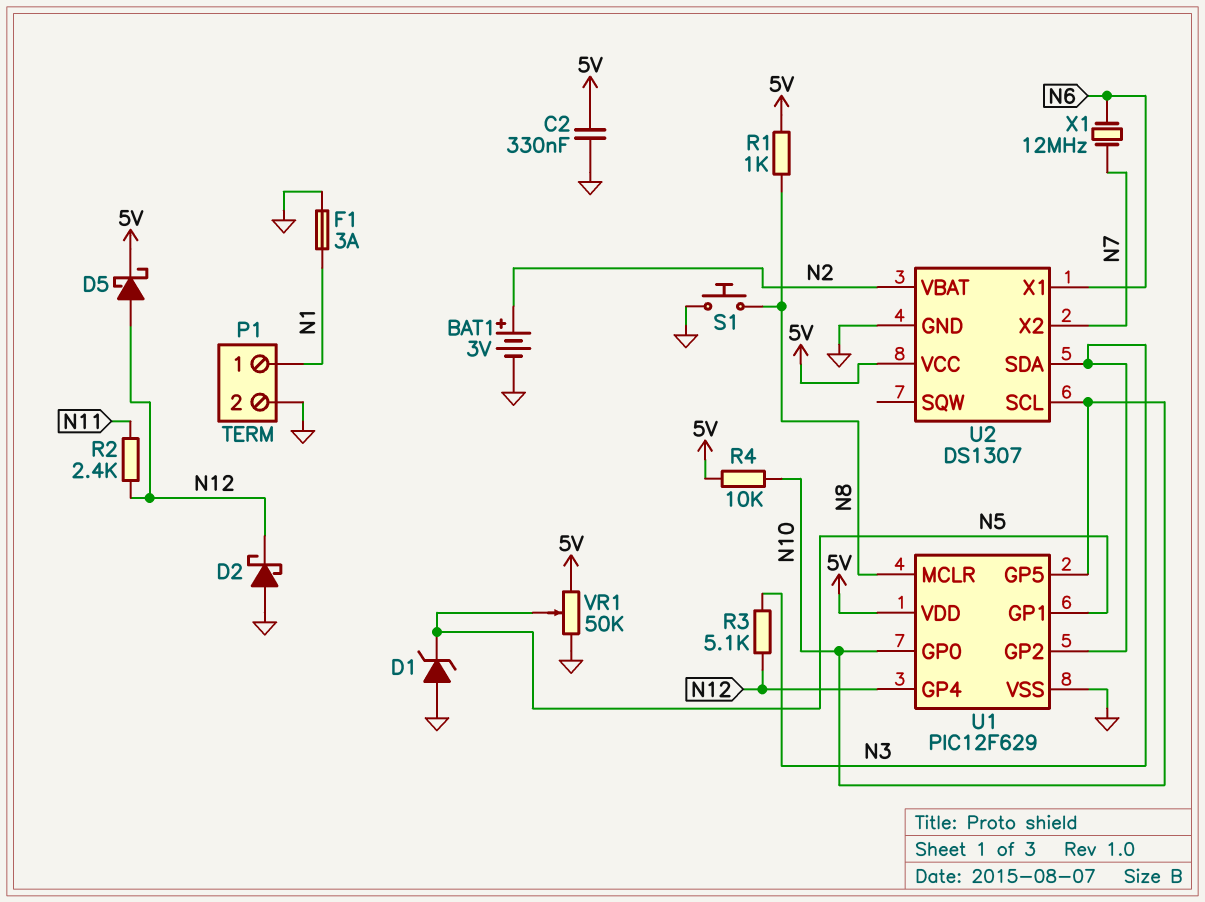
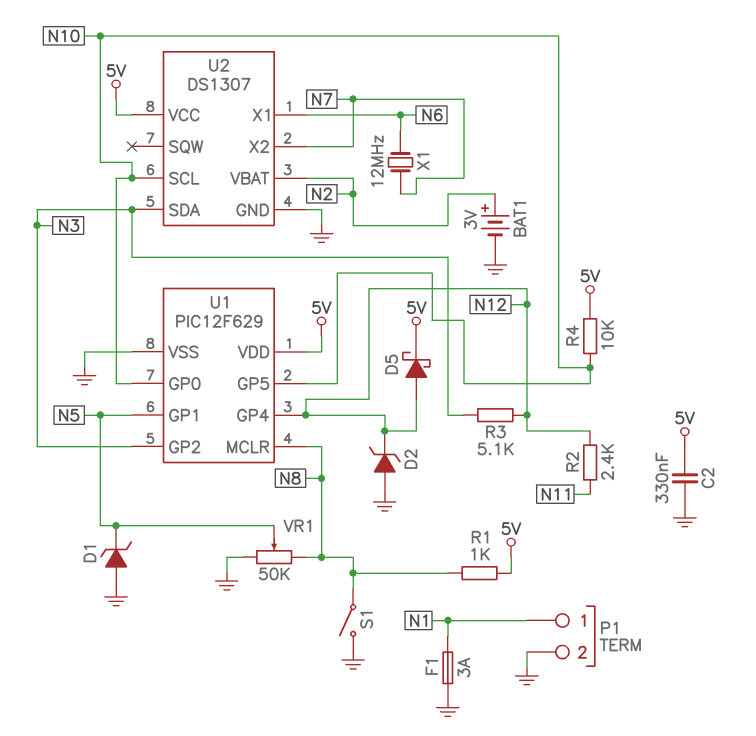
D2: schottky (A GND, K N12) -> zener (A GND, K N12)
S1: button (GND, N8) -> switch (GND, N8)
VR1: 50k (5V, GND, wiper N5) -> 50k (GND, N8, wiper N5)

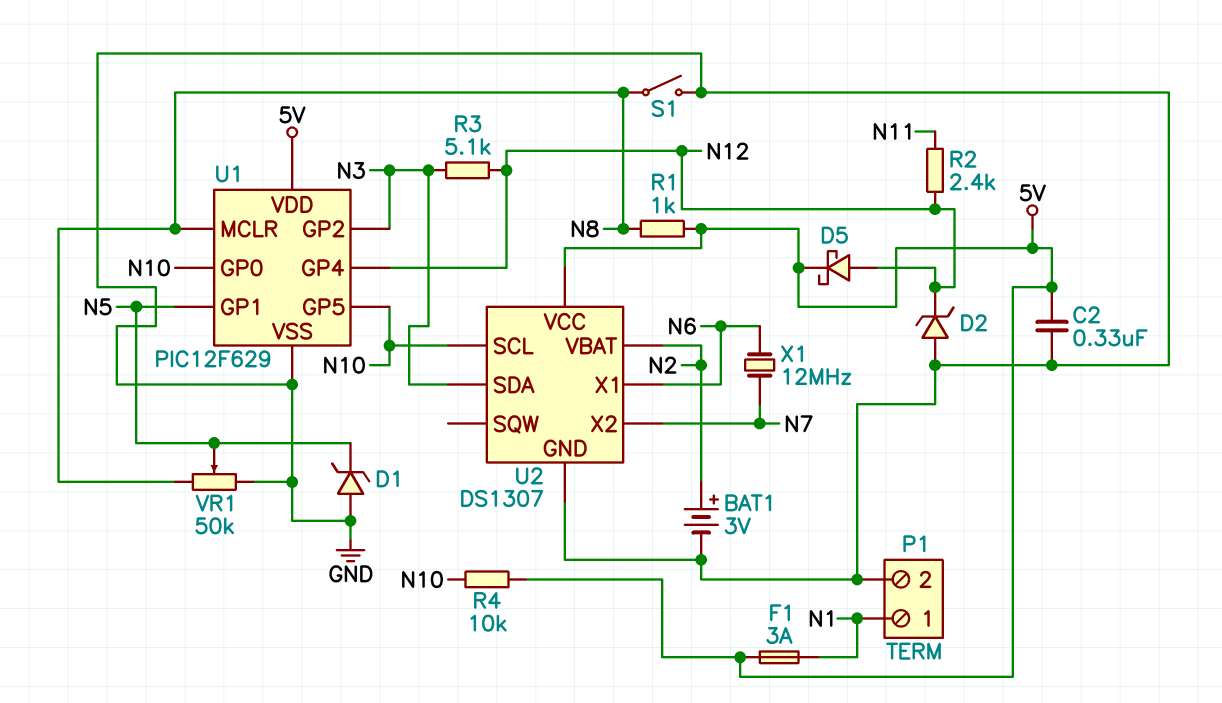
F1: 3A (GND, N1) -> 3A (5V, N1)

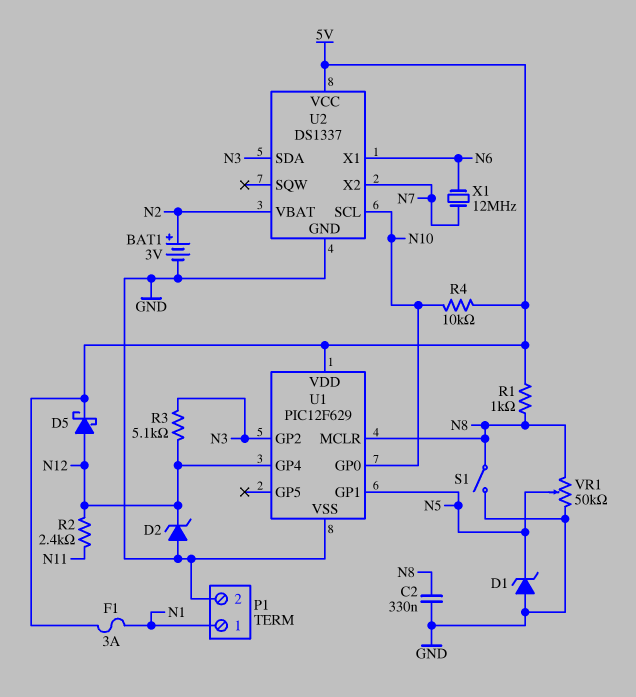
C2: 330nF (5V, GND) -> 330nF (GND, N8)
U1 pin GP5: N10 -> none
U2: DS1307 -> DS1337

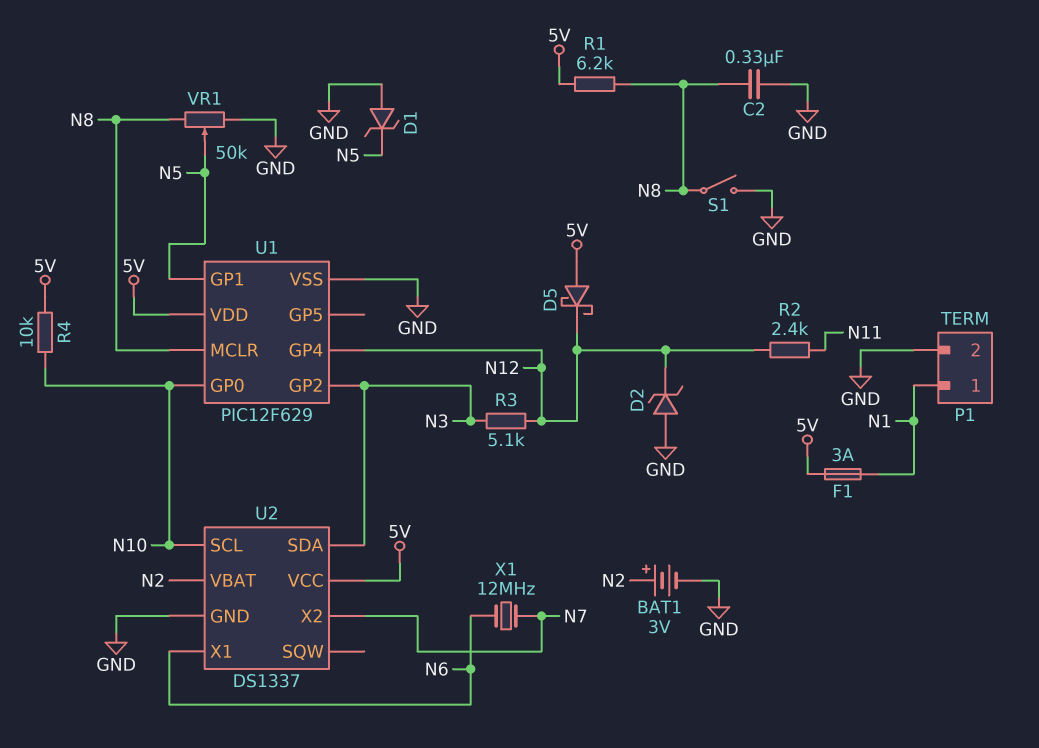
D5: schottky (A N12, K 5V) -> schottky (A 5V, K N12)
R1: 1k (5V, N8) -> 6.2k (5V, N8)

